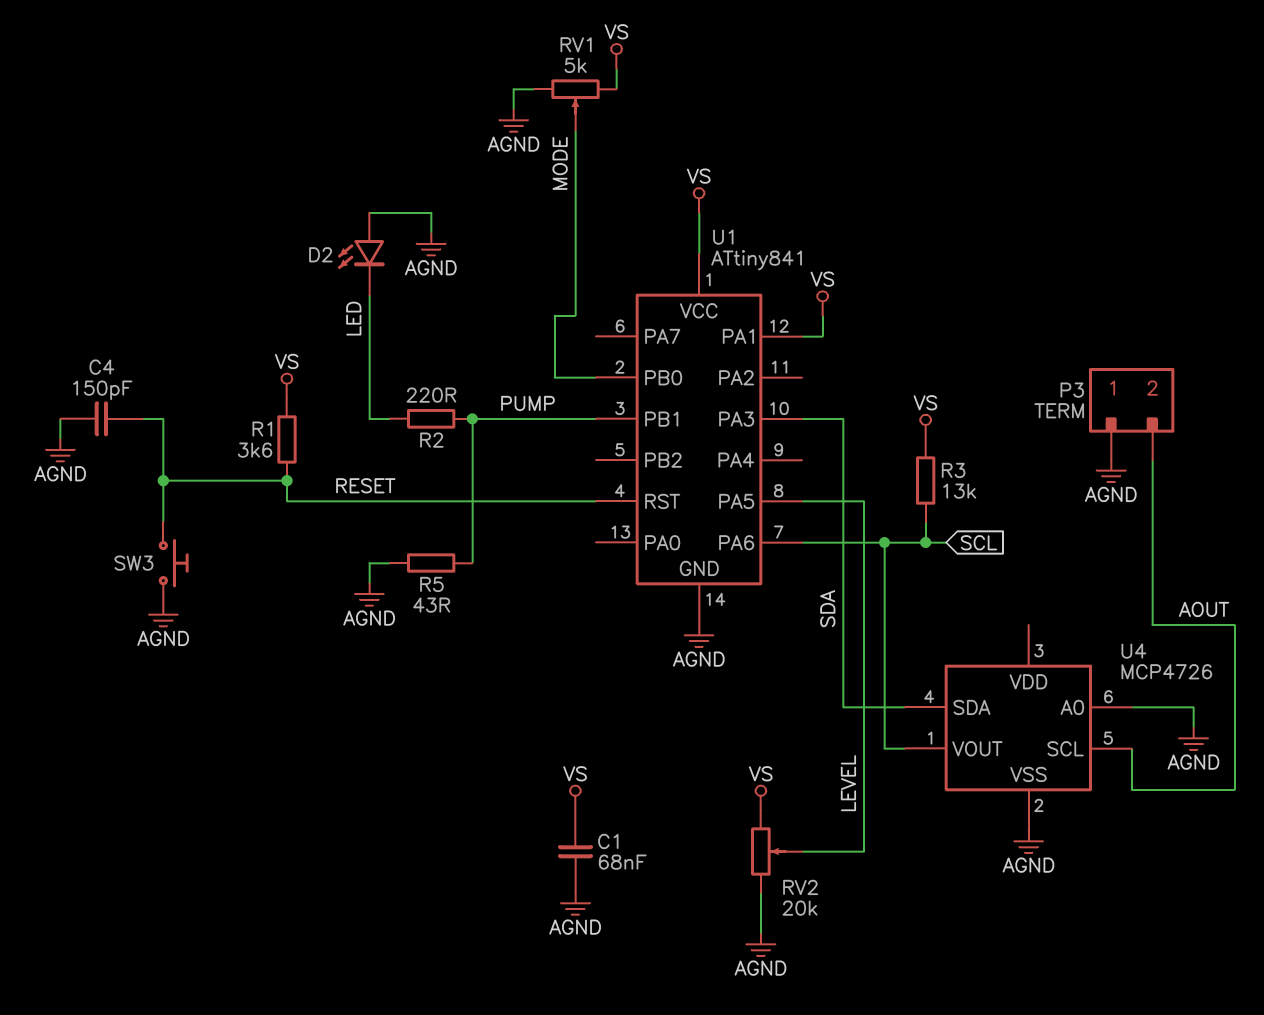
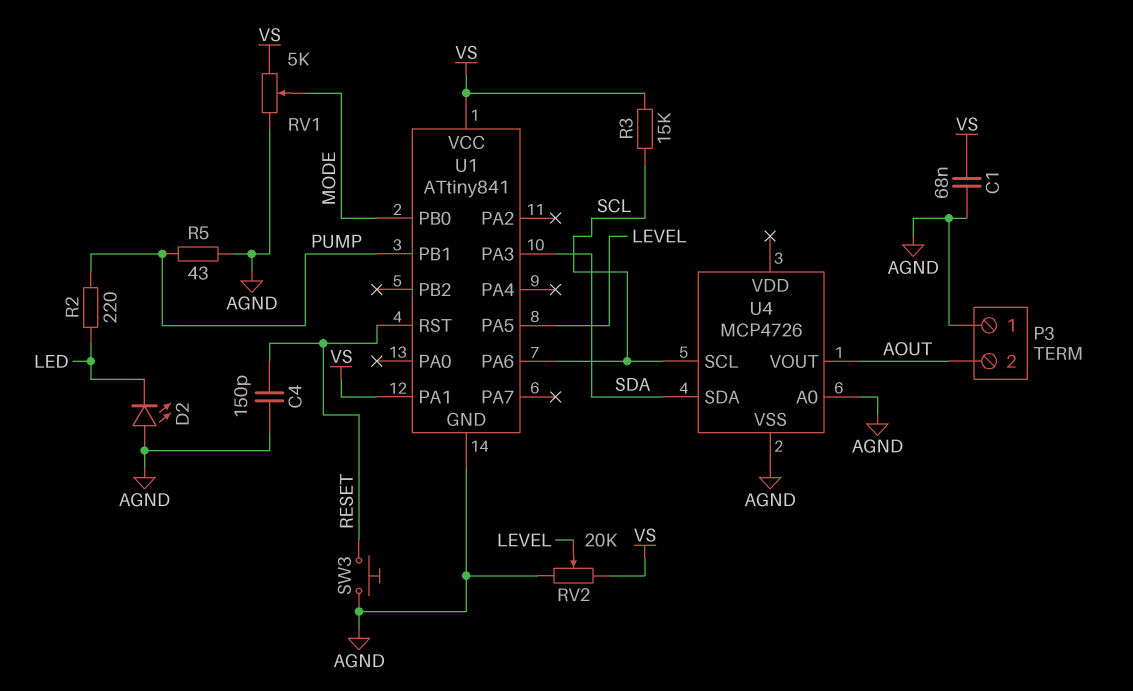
R1: 3.6k (RESET, VS) -> none
R3: 13k (SCL, VS) -> 15k (SCL, VS)
U4 pin SCL: AOUT -> SCL
U4 pin VOUT: SCL -> AOUT

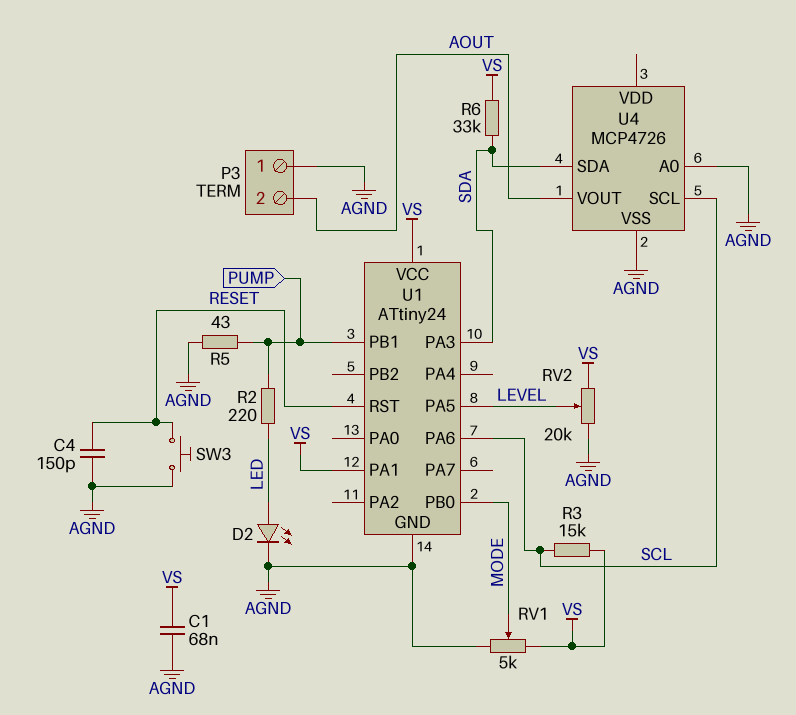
D2: LED (A AGND, K LED) -> LED (A LED, K AGND)
R6: none -> 33k (SDA, VS)
U1: ATtiny841 -> ATtiny24

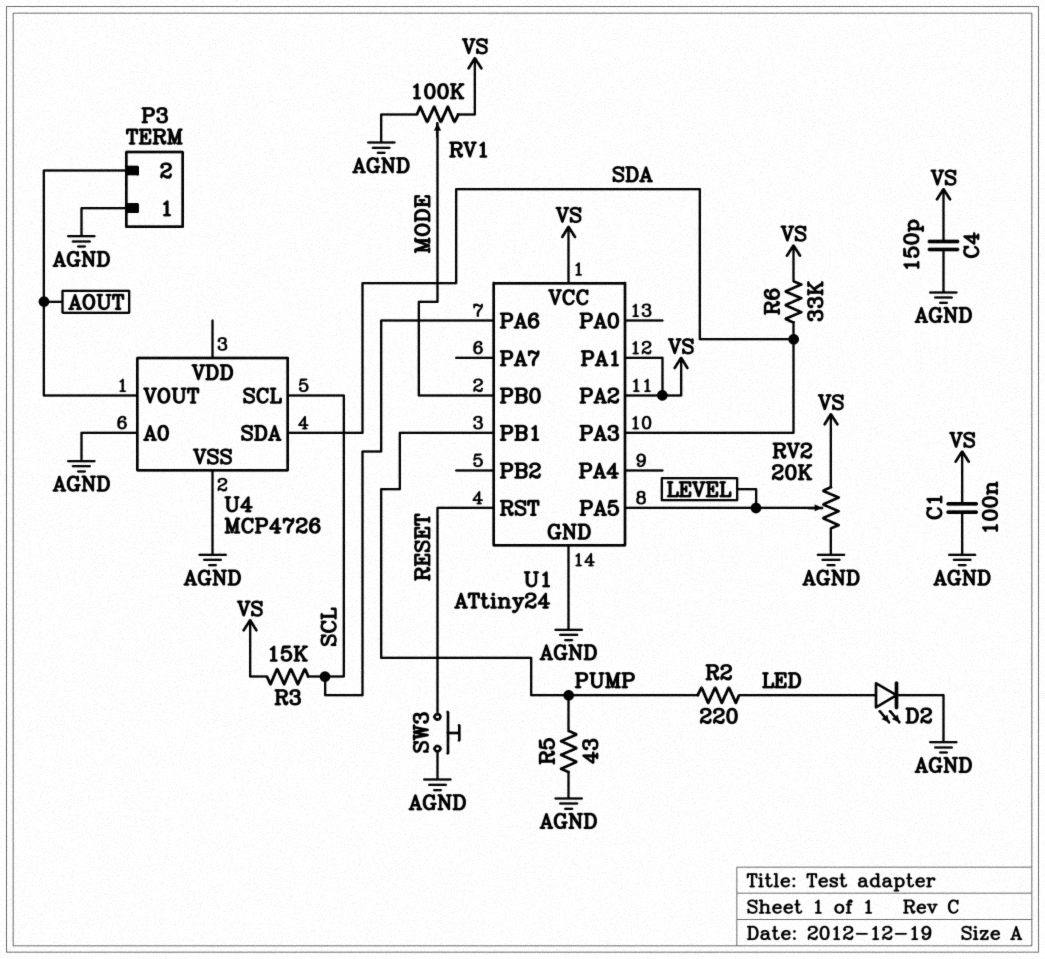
C1: 68nF (AGND, VS) -> 100nF (AGND, VS)
C4: 150pF (AGND, RESET) -> 150pF (AGND, VS)
RV1: 5k (AGND, VS, wiper MODE) -> 100k (AGND, VS, wiper MODE)
U1 pin PA2: none -> VS

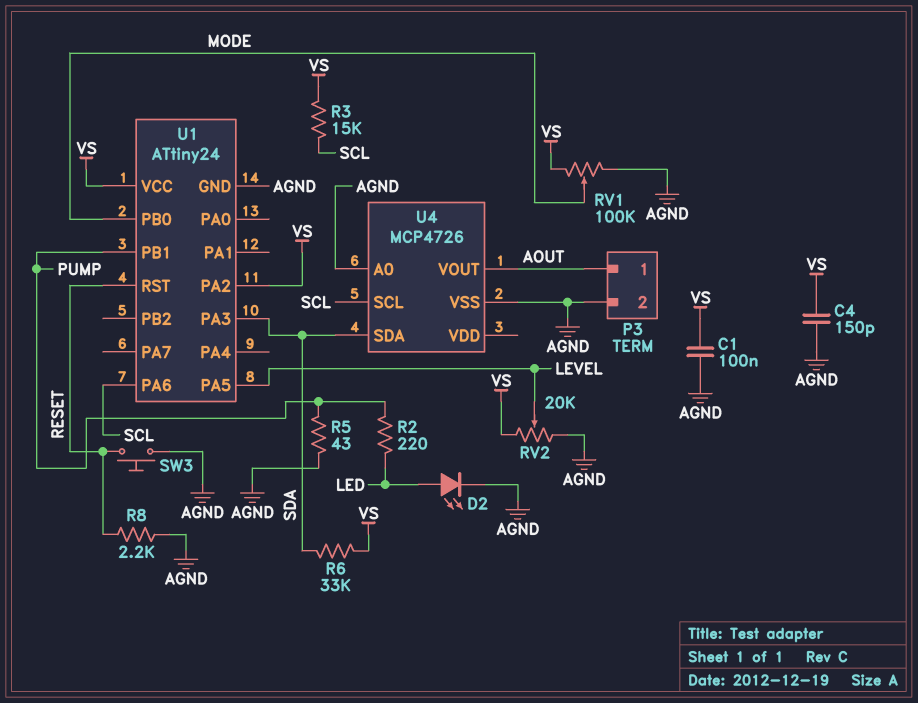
P3 pin 1: AGND -> AOUT
P3 pin 2: AOUT -> AGND
R8: none -> 2.2k (AGND, RESET)
U1 pin PA1: VS -> none

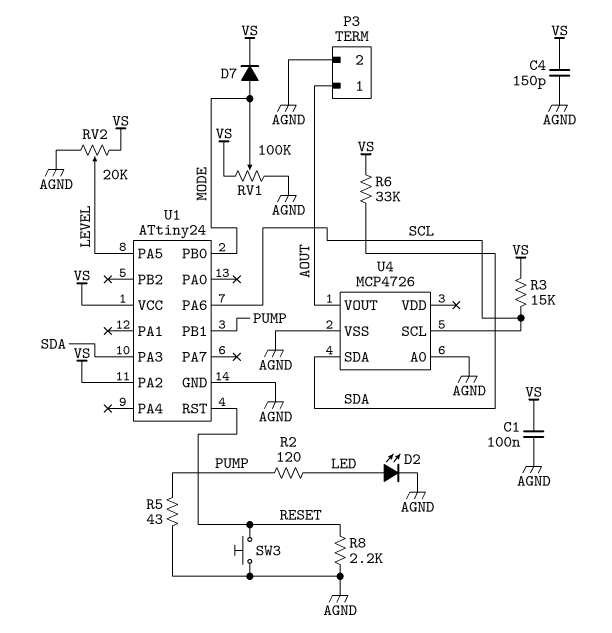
D7: none -> diode (A MODE, K VS)
R2: 220 (LED, PUMP) -> 120 (LED, PUMP)

